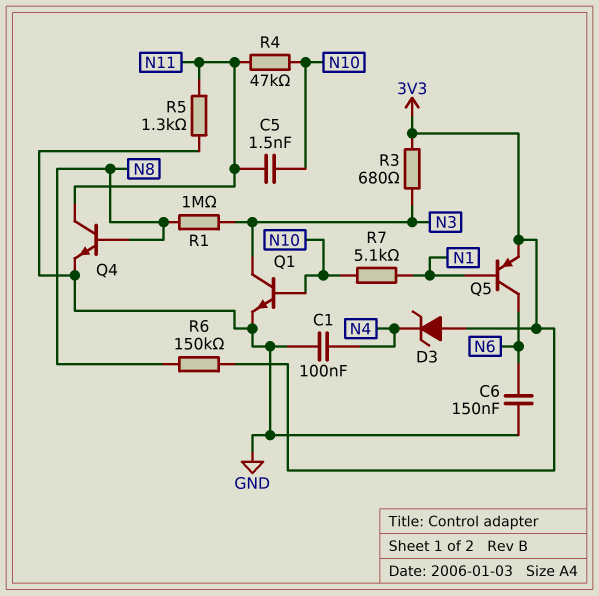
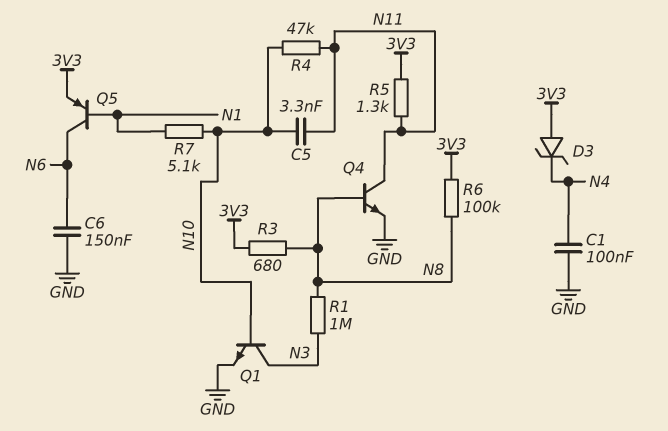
C5: 1.5nF (N10, N11) -> 3.3nF (N10, N11)
R3: 680 (3V3, N3) -> 680 (3V3, N8)
R5: 1.3k (GND, N11) -> 1.3k (3V3, N11)
R6: 150k (3V3, N8) -> 100k (3V3, N8)

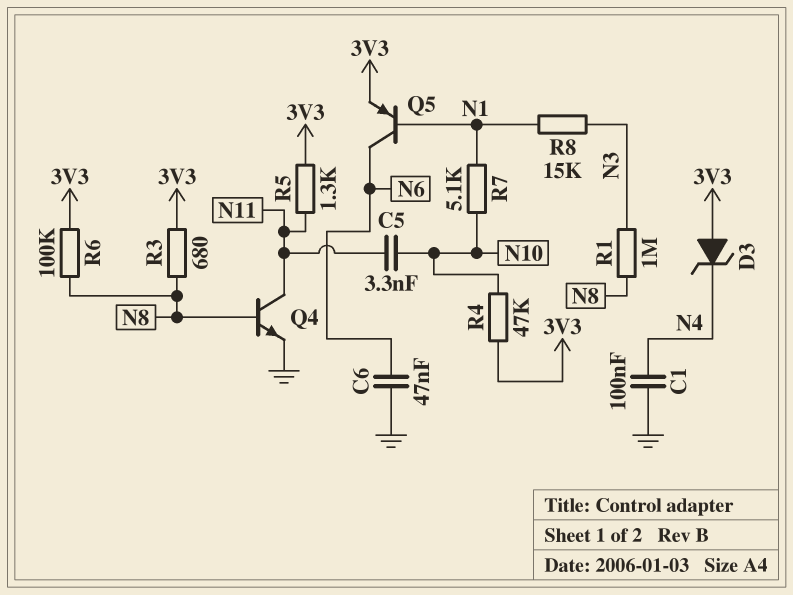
C6: 150nF (GND, N6) -> 47nF (GND, N6)
Q1: NPN (B N10, C N3, E GND) -> none
R4: 47k (N10, N11) -> 47k (3V3, N10)
R8: none -> 15k (N1, N3)

